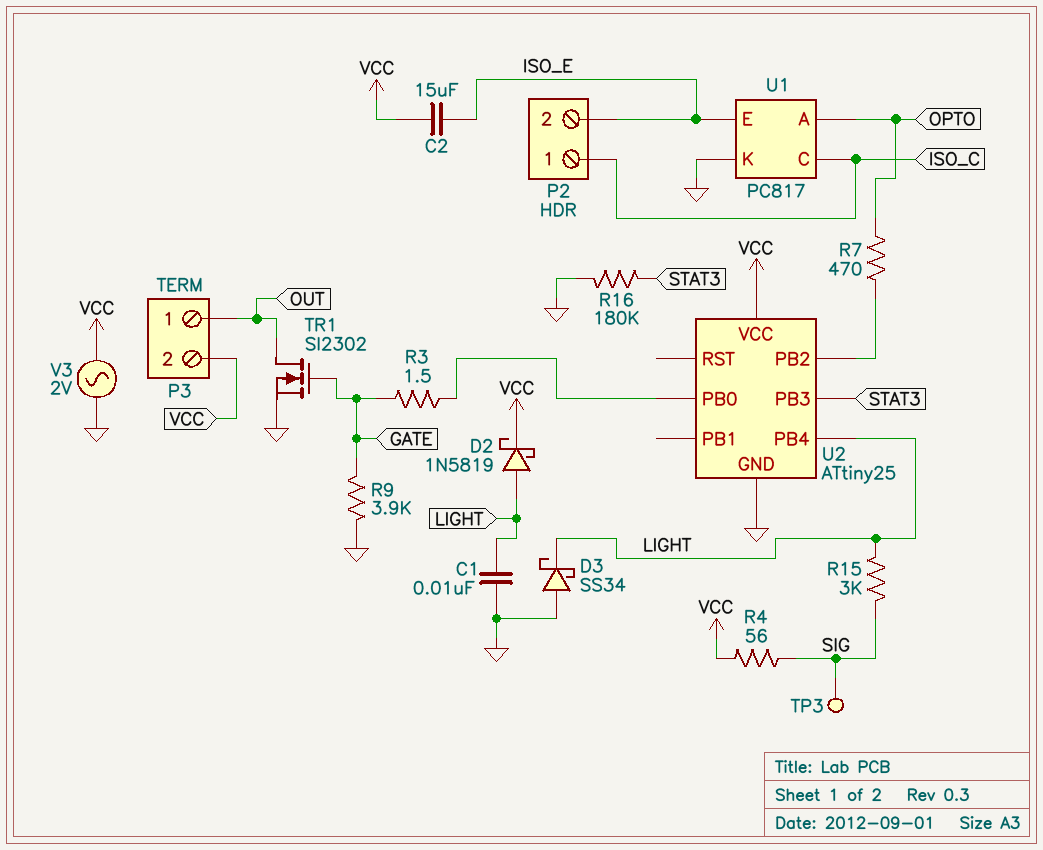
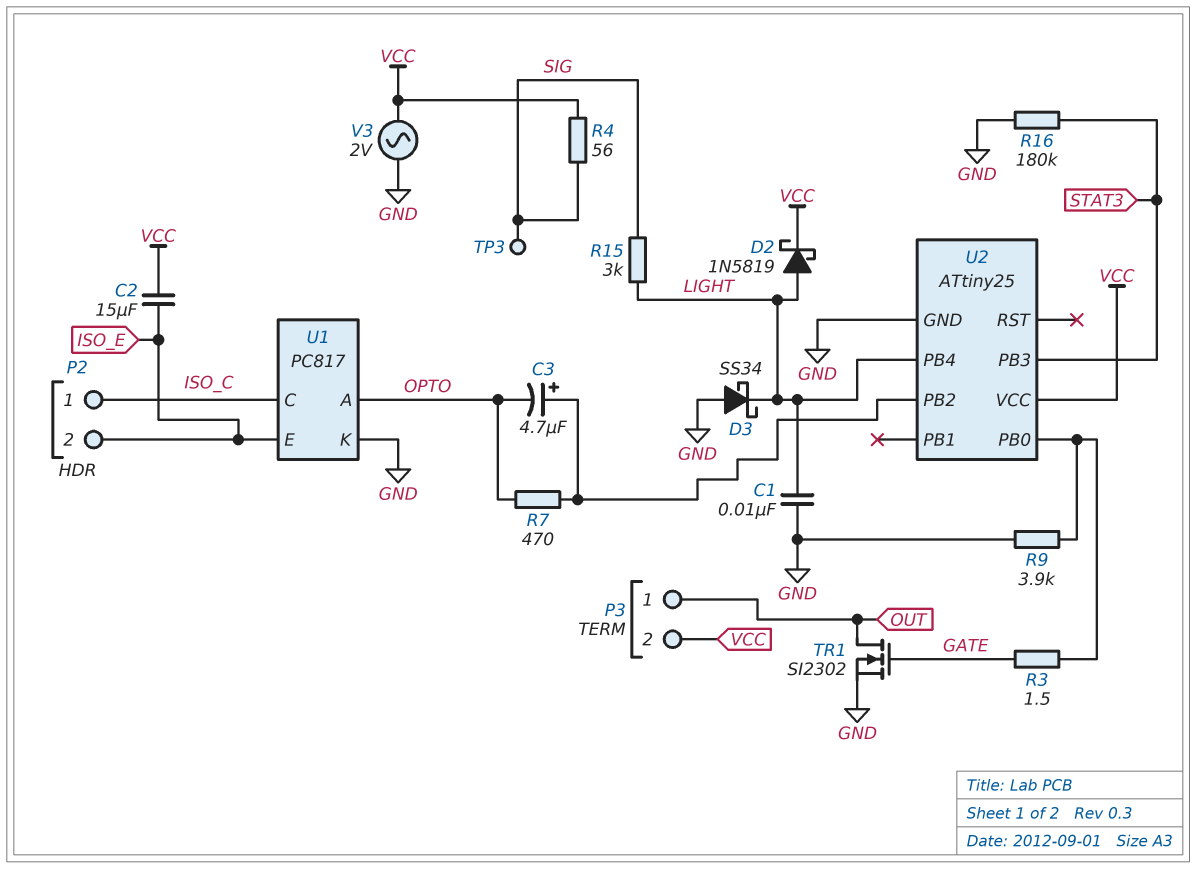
C3: none -> 4.7uF (plus U2/PB2, minus OPTO)
R9: 3.9k (GATE, GND) -> 3.9k (GND, U2/PB0)

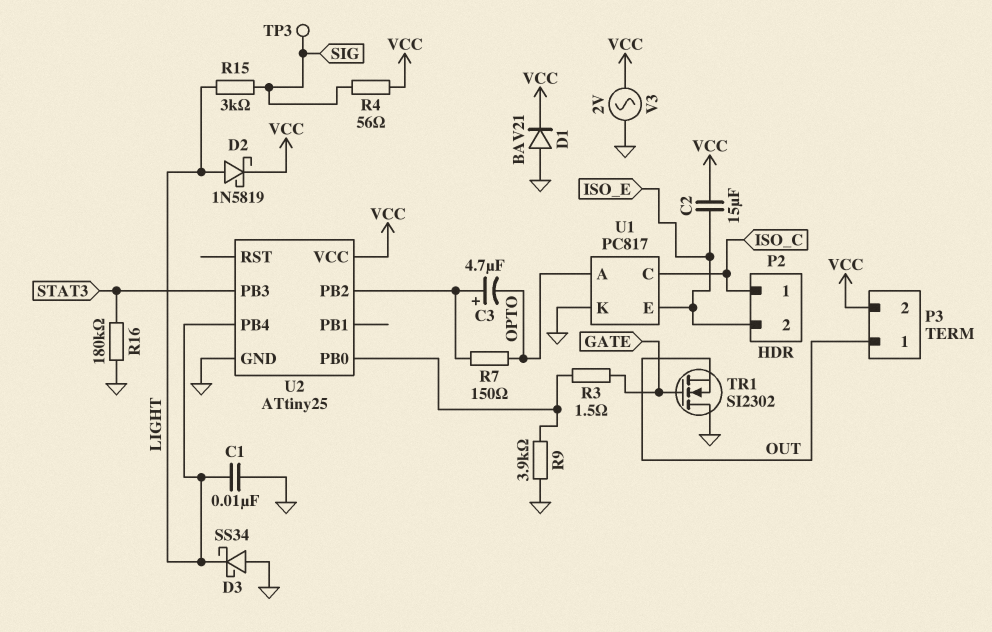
D1: none -> diode BAV21 (A GND, K VCC)
R7: 470 (OPTO, U2/PB2) -> 150 (OPTO, U2/PB2)
TR1: NMOS SI2302 (G GATE, D OUT, S GND) -> NMOS SI2302 (G GATE, D GND, S OUT)

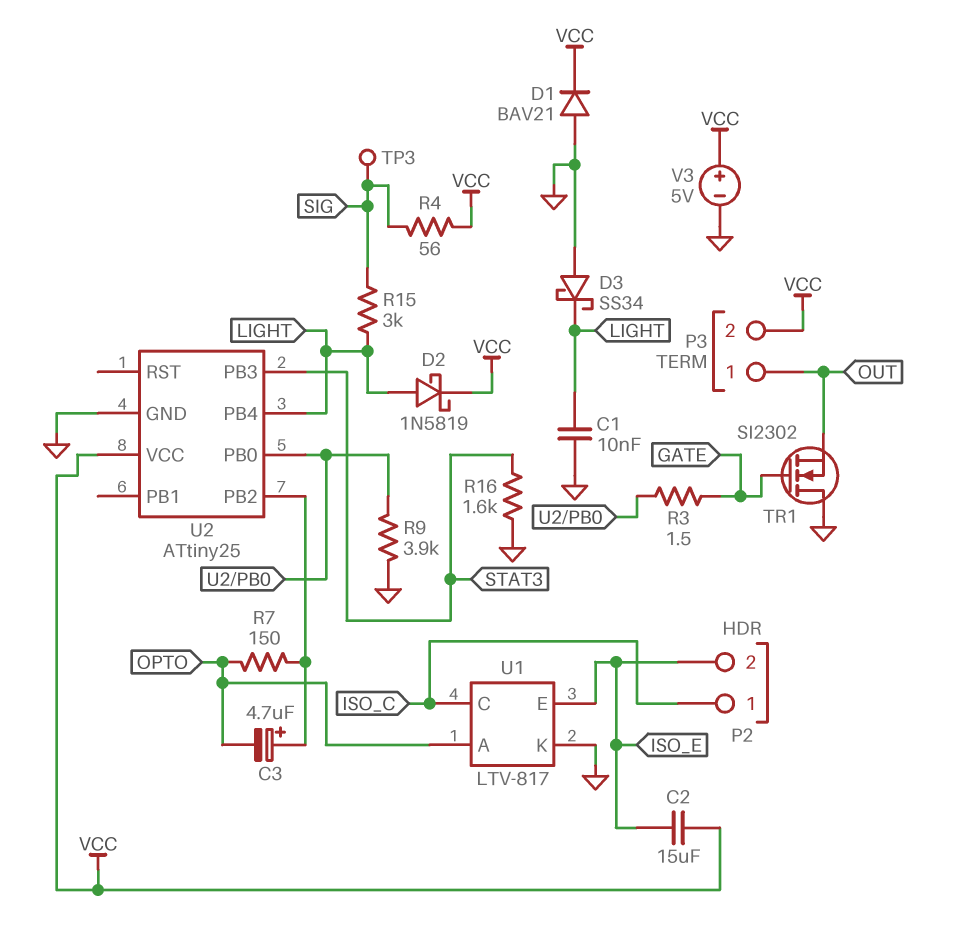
R16: 180k (GND, STAT3) -> 1.6k (GND, STAT3)
U1: PC817 -> LTV-817
V3: AC 2V (GND, VCC) -> 5V (plus VCC, minus GND)

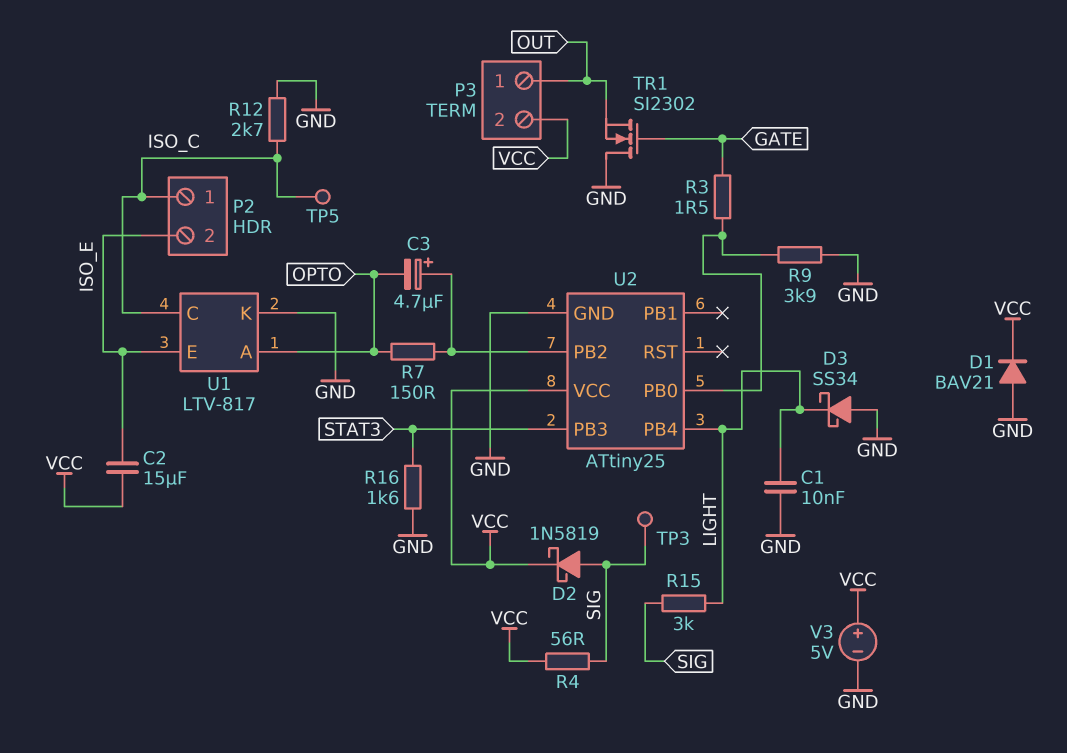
D2: schottky 1N5819 (A LIGHT, K VCC) -> schottky 1N5819 (A SIG, K VCC)
R12: none -> 2.7k (GND, ISO_C)
TP5: none -> test point (ISO_C)

